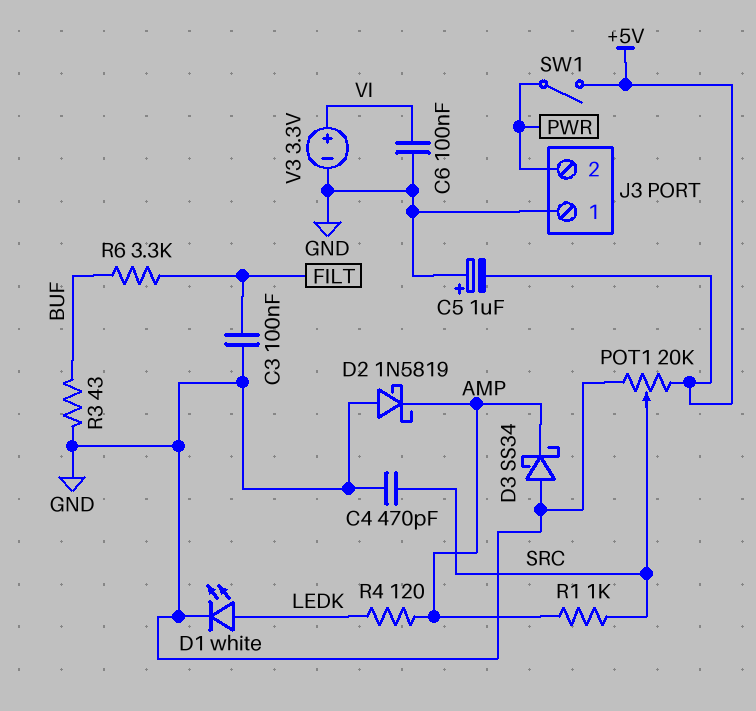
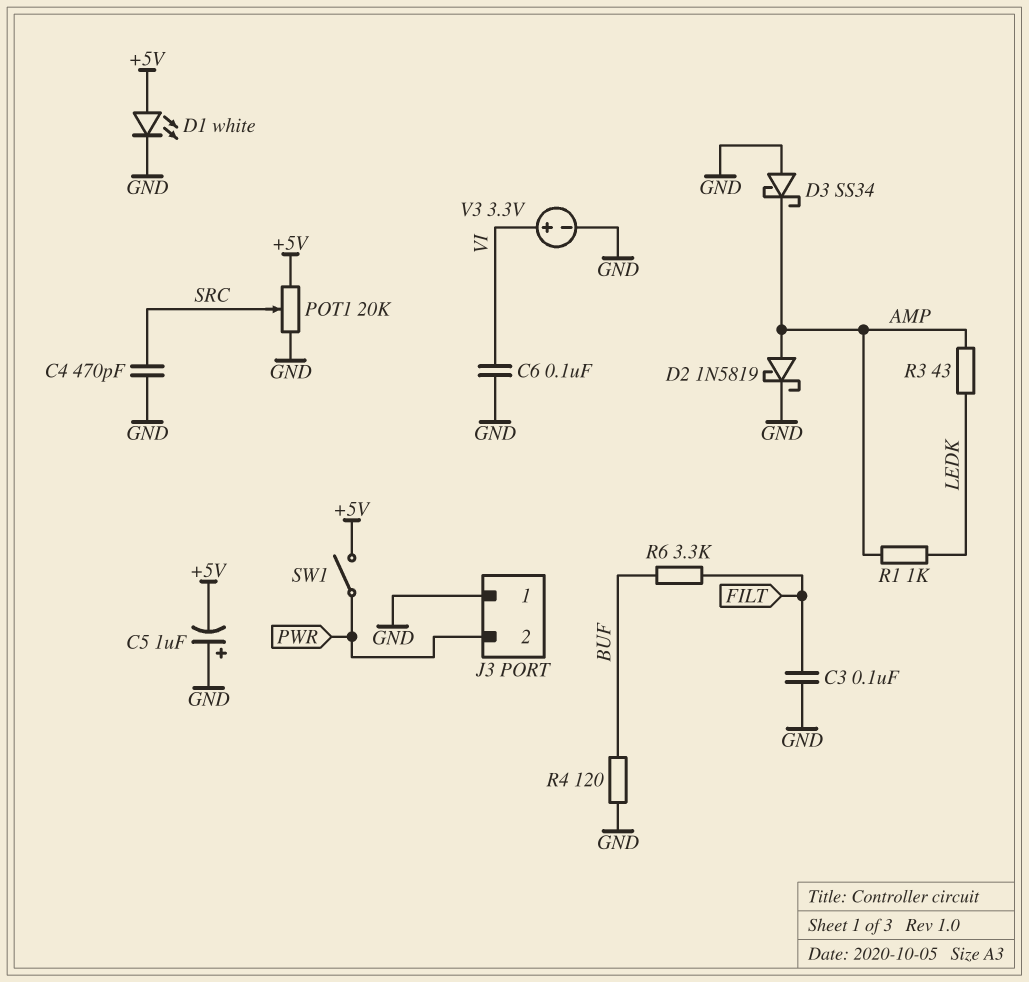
D1: LED white (A LEDK, K GND) -> LED white (A +5V, K GND)
D2: schottky 1N5819 (A GND, K AMP) -> schottky 1N5819 (A AMP, K GND)
R1: 1k (AMP, SRC) -> 1k (AMP, LEDK)
R3: 43 (BUF, GND) -> 43 (AMP, LEDK)
R4: 120 (AMP, LEDK) -> 120 (BUF, GND)

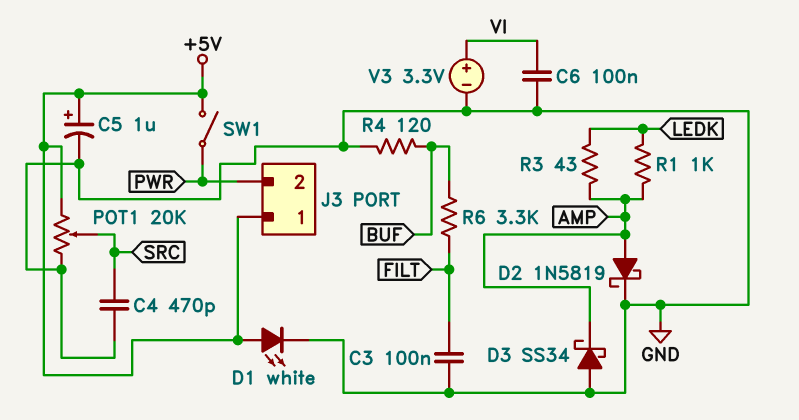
C5: 1uF (plus GND, minus +5V) -> 1uF (plus +5V, minus GND)
J3 pin 1: GND -> +5V

